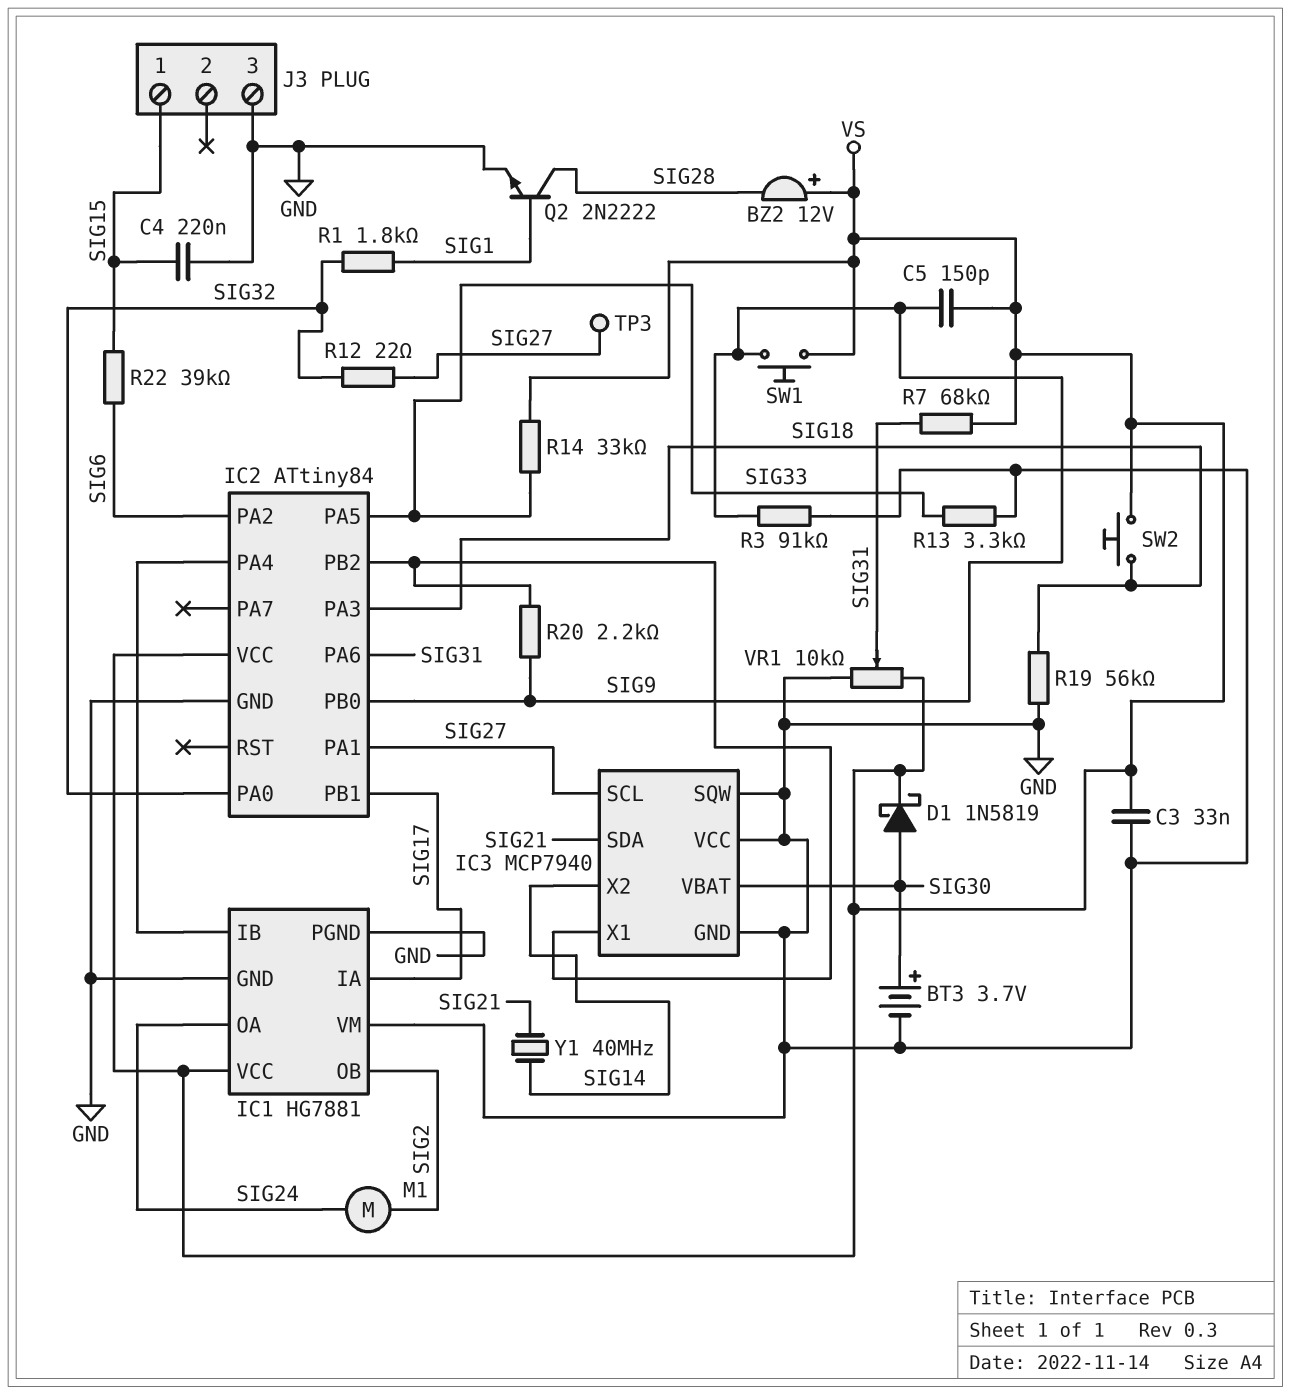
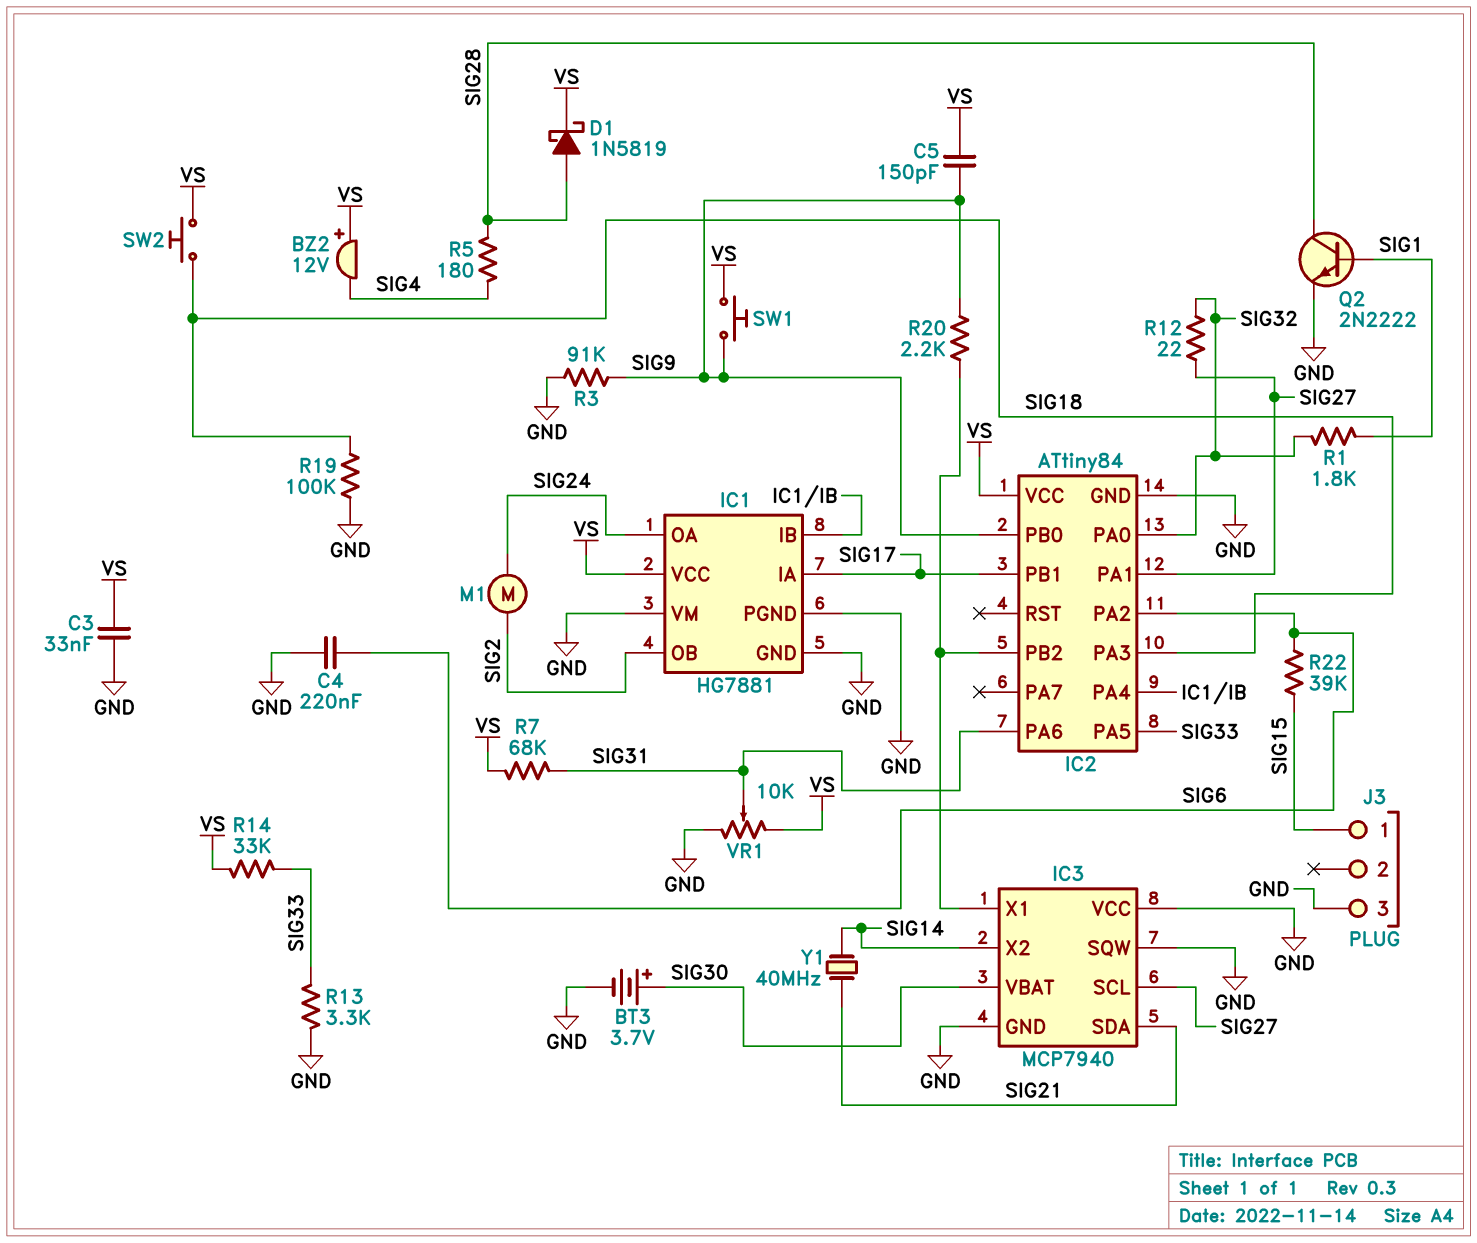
BZ2: buzzer 12V (plus VS, minus SIG28) -> buzzer 12V (plus VS, minus SIG4)
C4: 220nF (GND, SIG15) -> 220nF (GND, SIG6)
D1: schottky 1N5819 (A SIG30, K VS) -> schottky 1N5819 (A SIG28, K VS)
R5: none -> 180 (SIG4, SIG28)
R19: 56k (GND, SIG18) -> 100k (GND, SIG18)
TP3: test point (SIG27) -> none

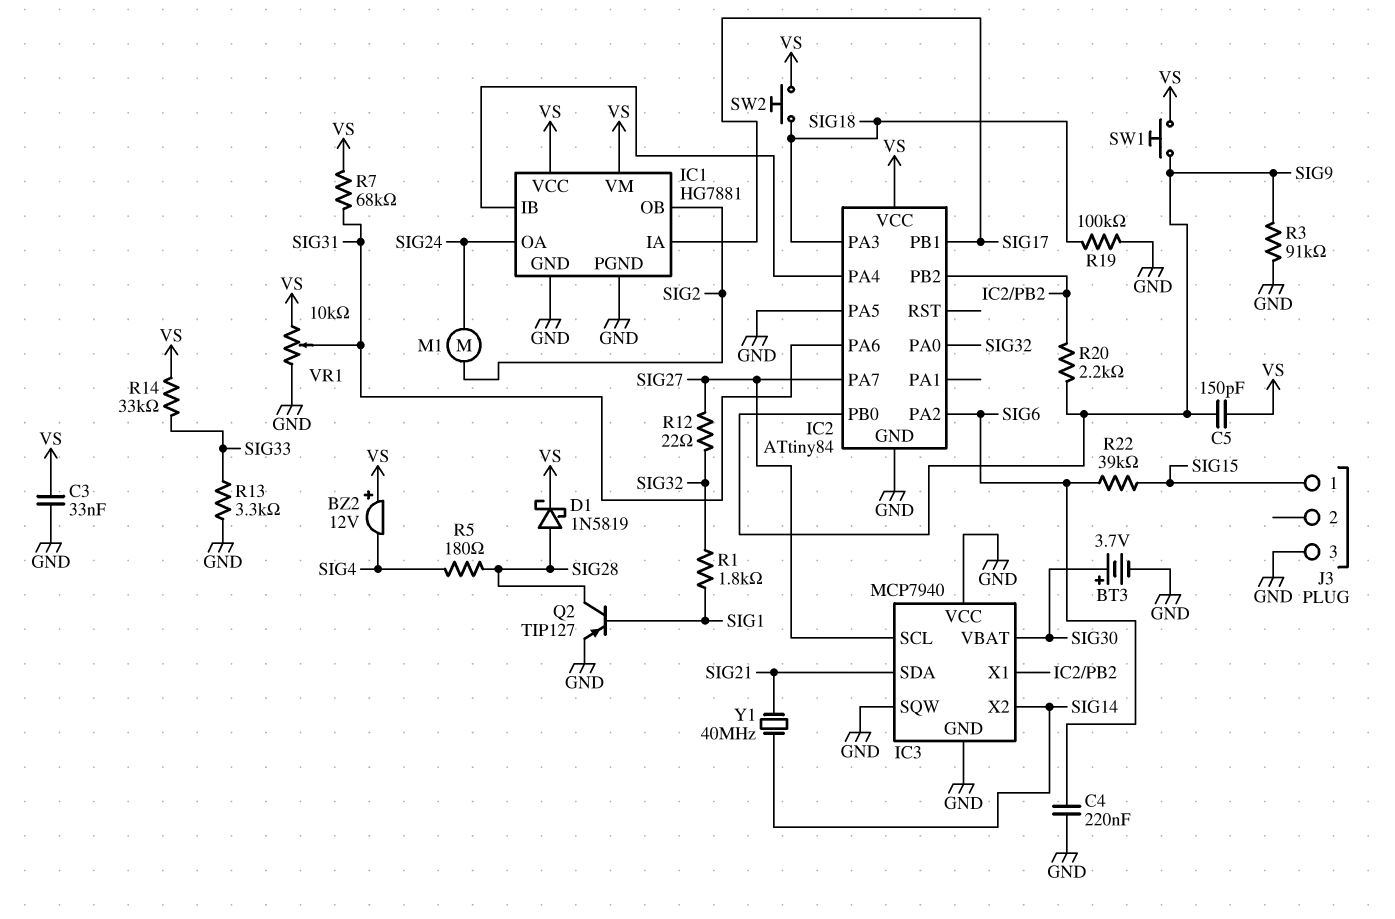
IC1 pin VM: GND -> VS
IC2 pin PA1: SIG27 -> none
IC2 pin PA5: SIG33 -> GND
IC2 pin PA7: none -> SIG27
Q2: NPN 2N2222 (B SIG1, C SIG28, E GND) -> PNP TIP127 (B SIG1, C SIG28, E GND)

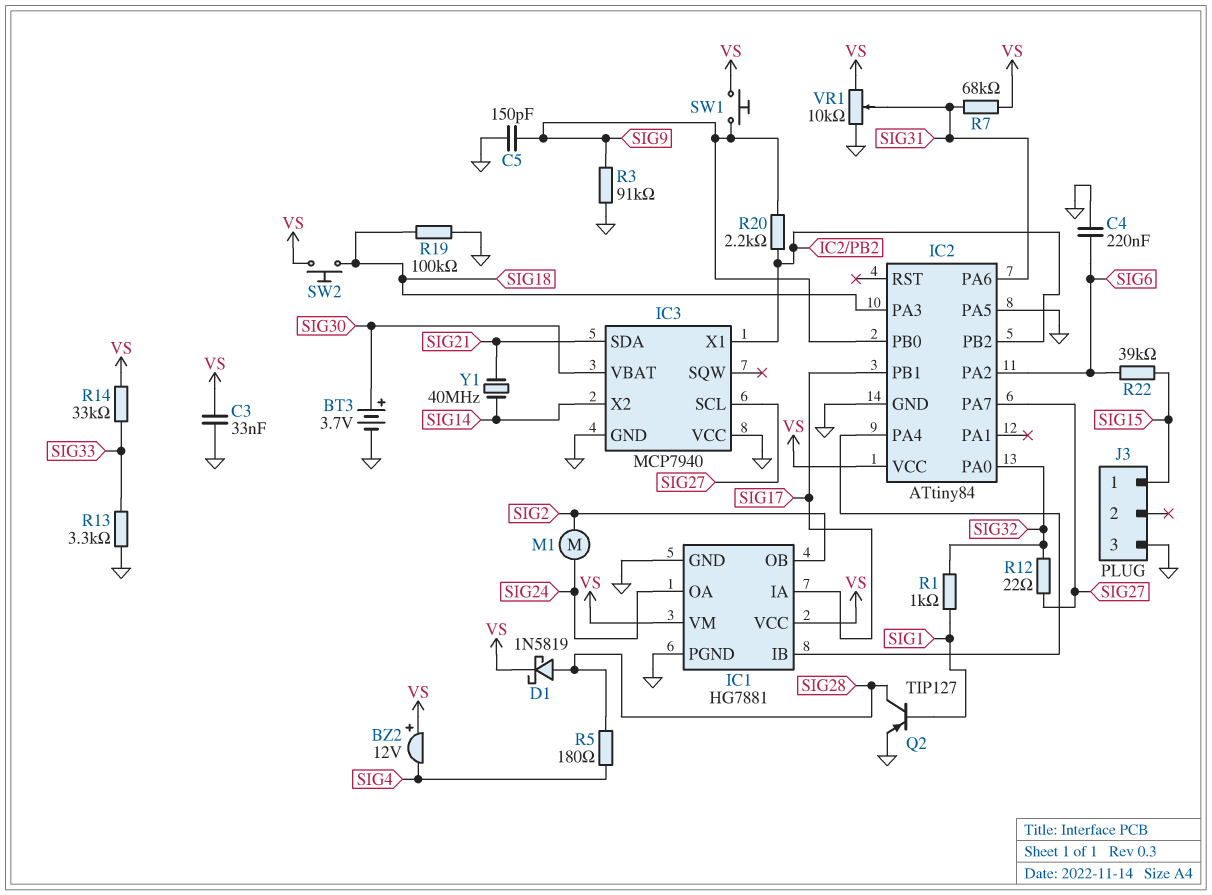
C5: 150pF (SIG9, VS) -> 150pF (GND, SIG9)
IC3 pin SQW: GND -> none
R1: 1.8k (SIG1, SIG32) -> 1k (SIG1, SIG32)

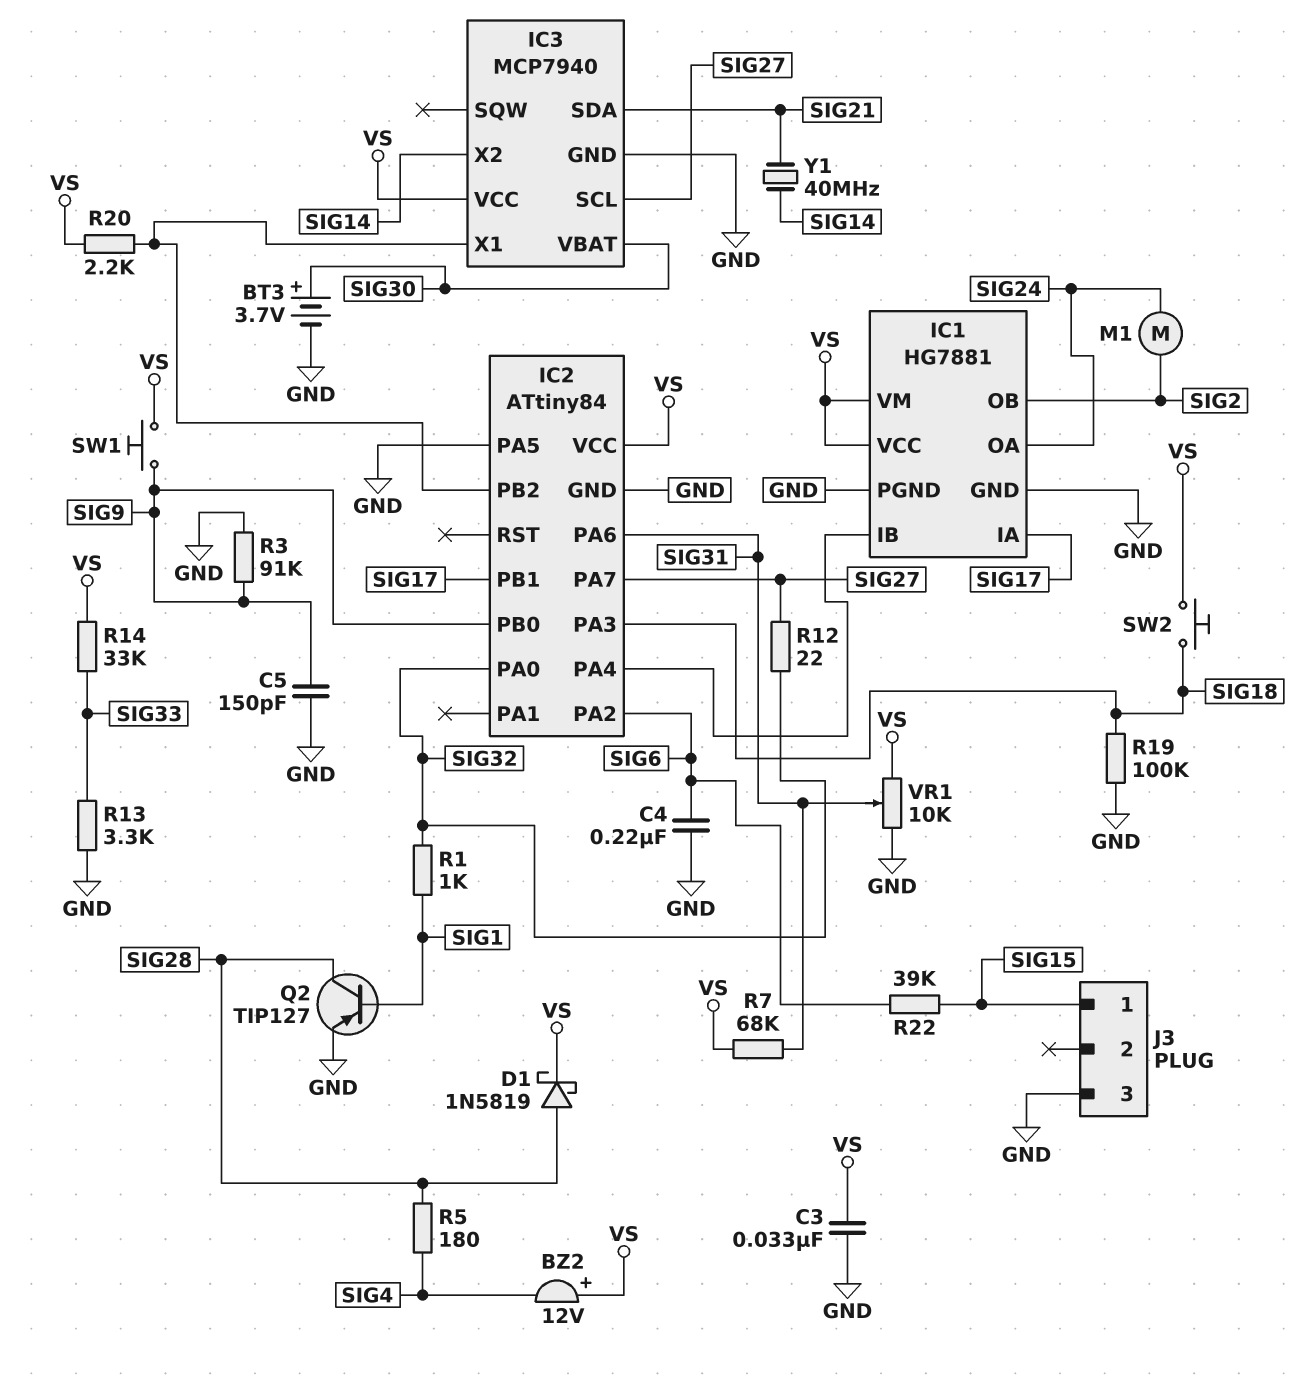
IC3 pin VCC: GND -> VS
R20: 2.2k (IC2/PB2, SIG9) -> 2.2k (IC2/PB2, VS)

